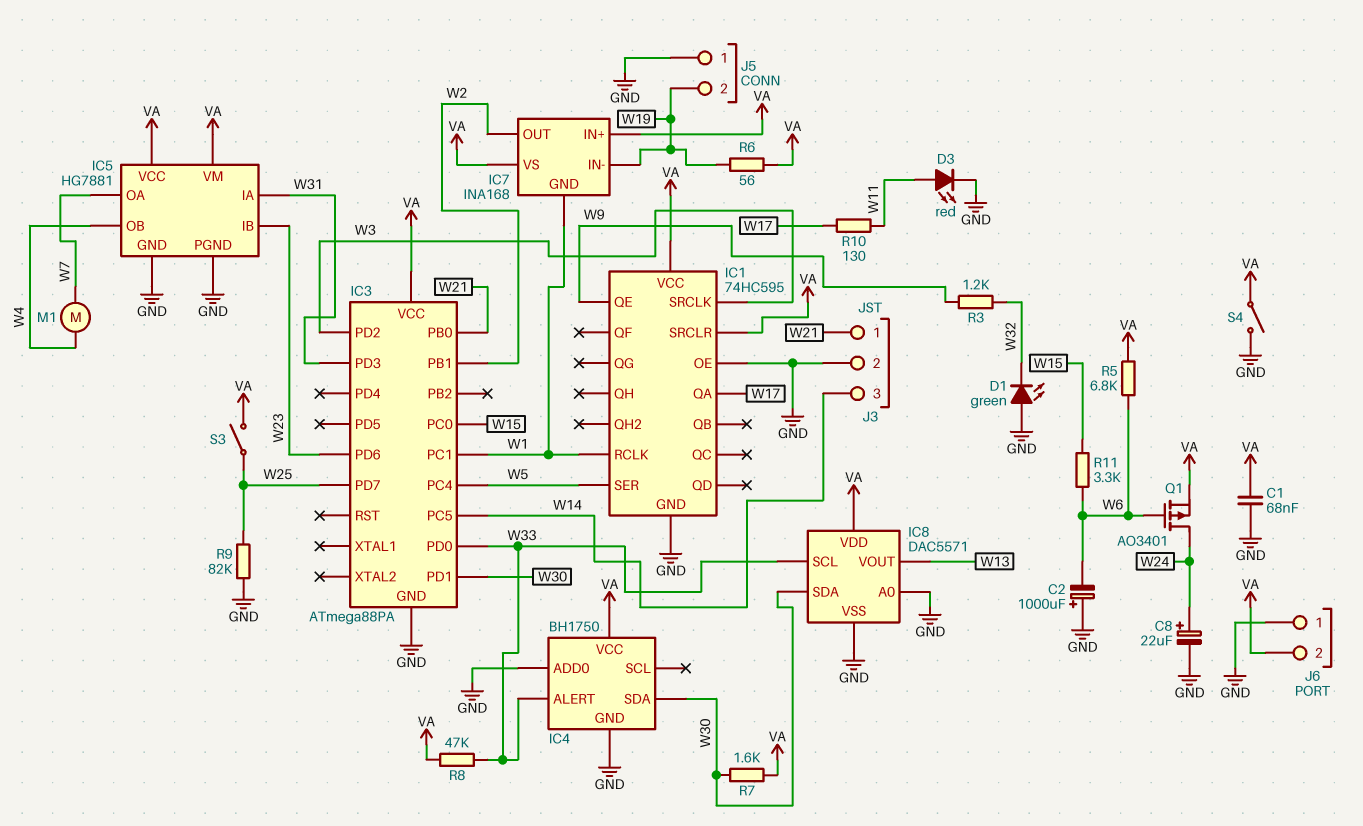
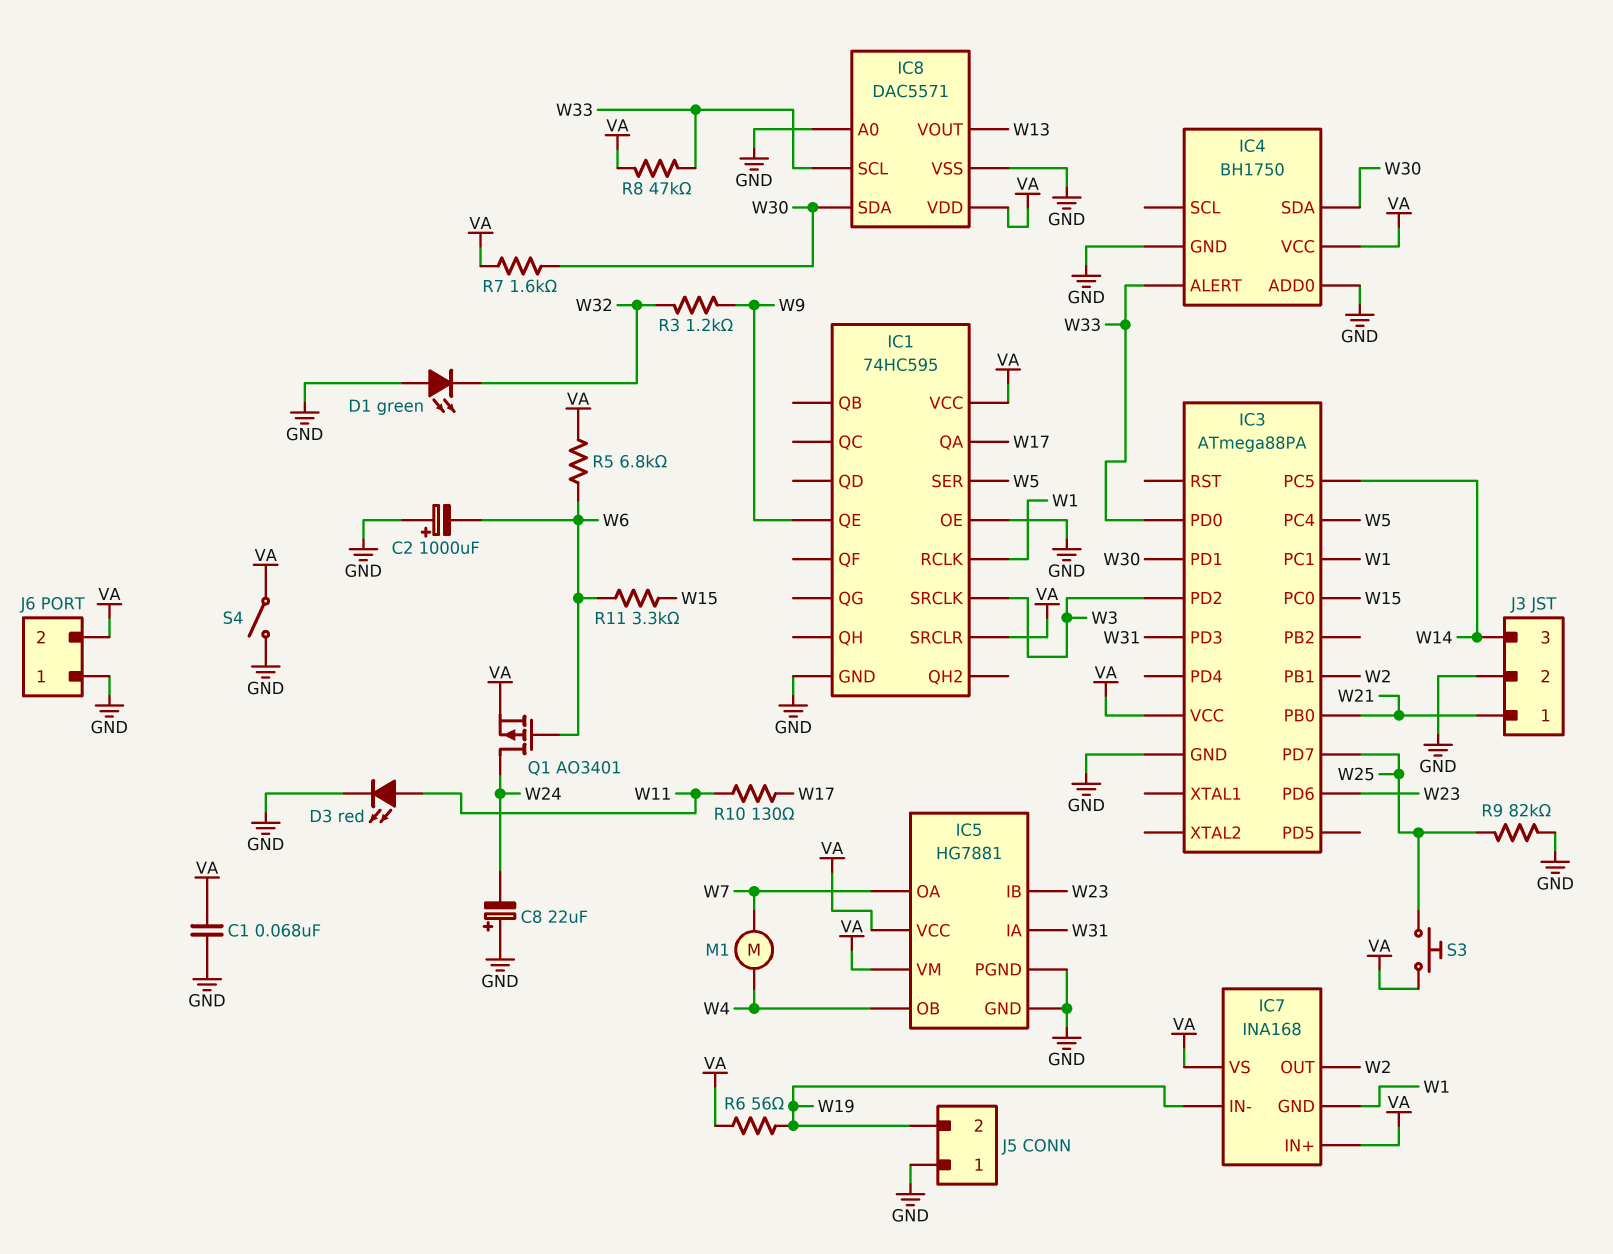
C8: 22uF (plus W24, minus GND) -> 22uF (plus GND, minus W24)
S3: switch (VA, W25) -> button (VA, W25)

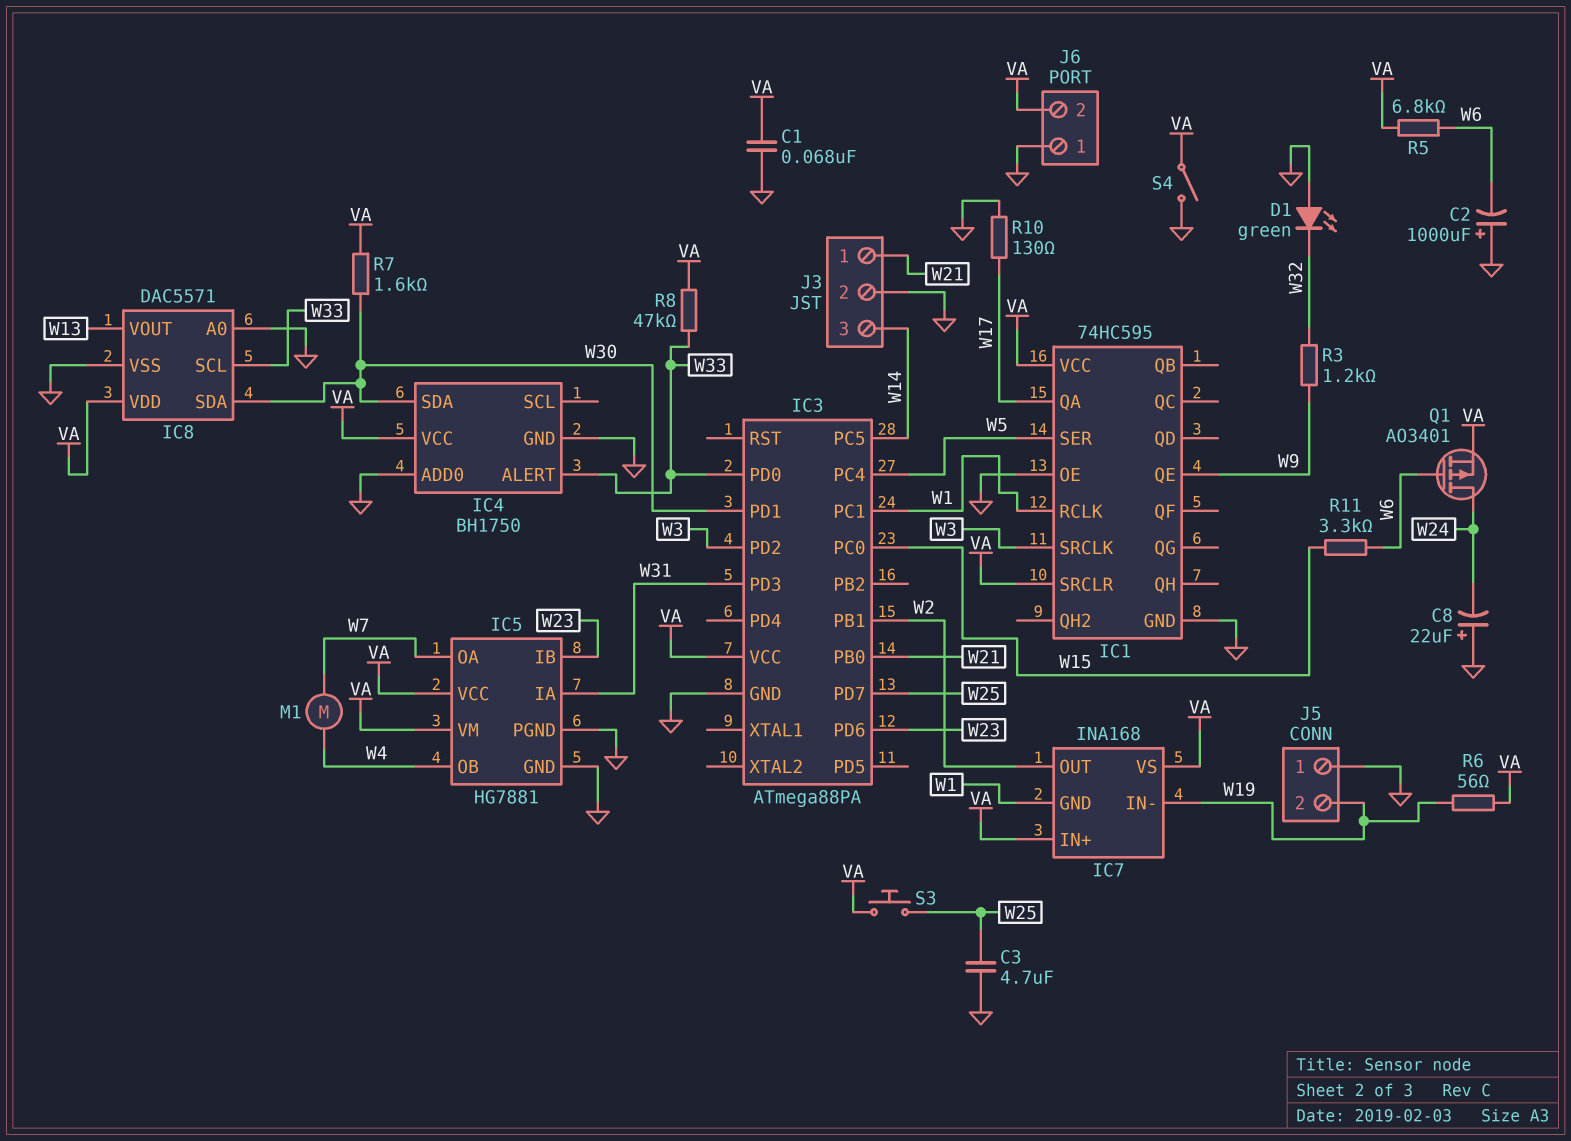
C3: none -> 4.7uF (GND, W25)
D3: LED red (A W11, K GND) -> none
R9: 82k (GND, W25) -> none
R10: 130 (W11, W17) -> 130 (GND, W17)

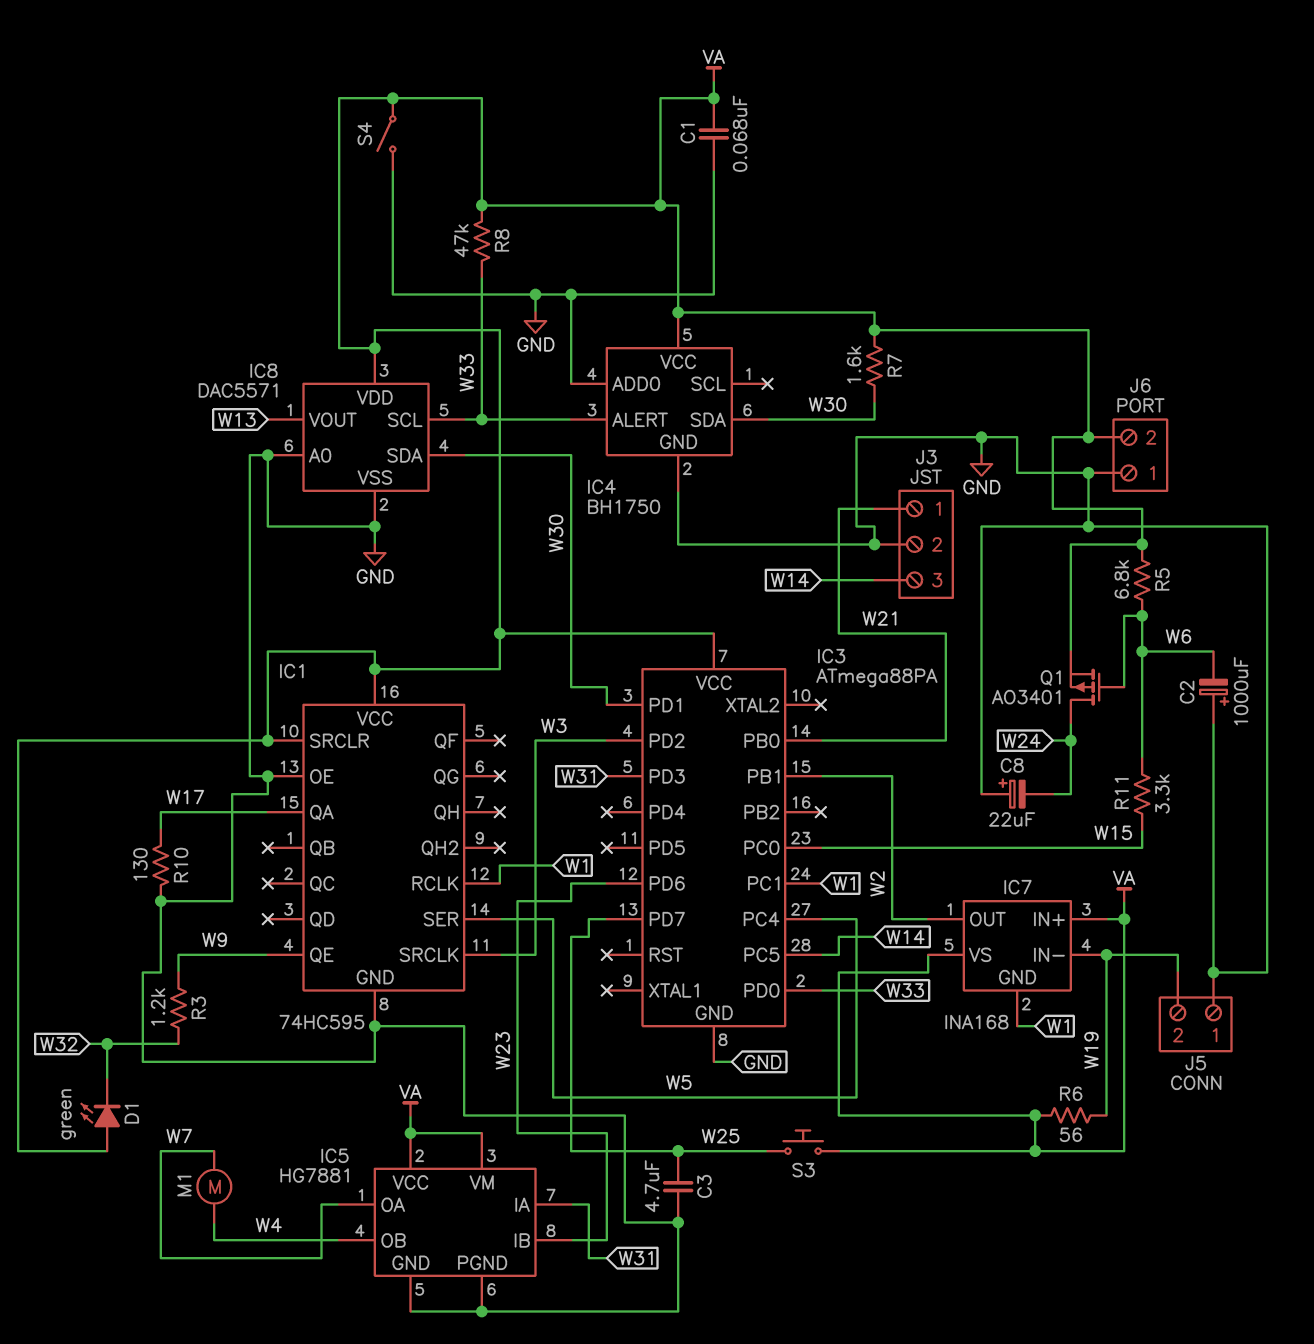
D1: LED green (A GND, K W32) -> LED green (A VA, K W32)

